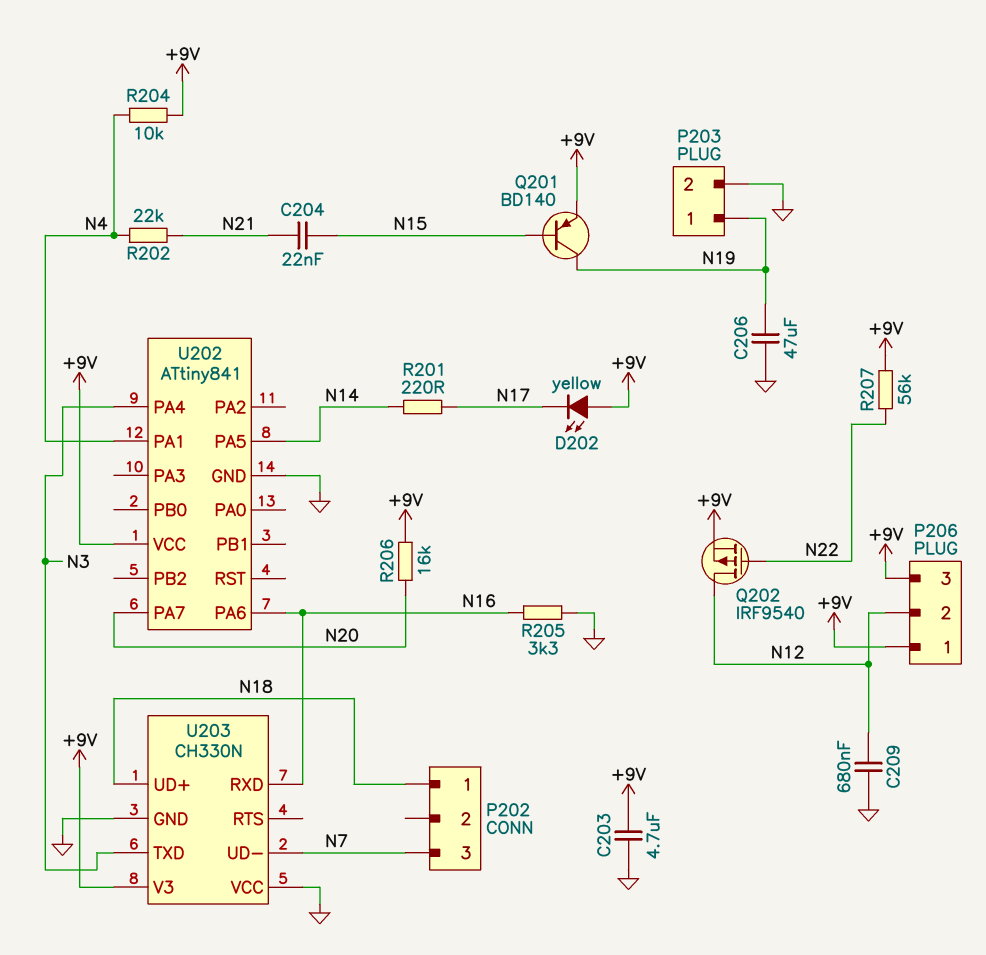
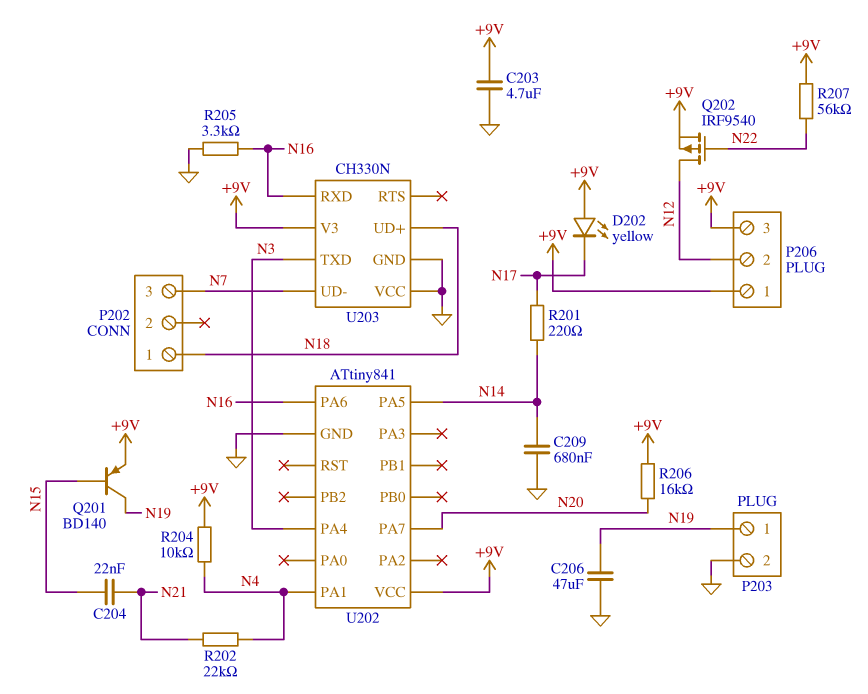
C209: 680nF (GND, N12) -> 680nF (GND, N14)

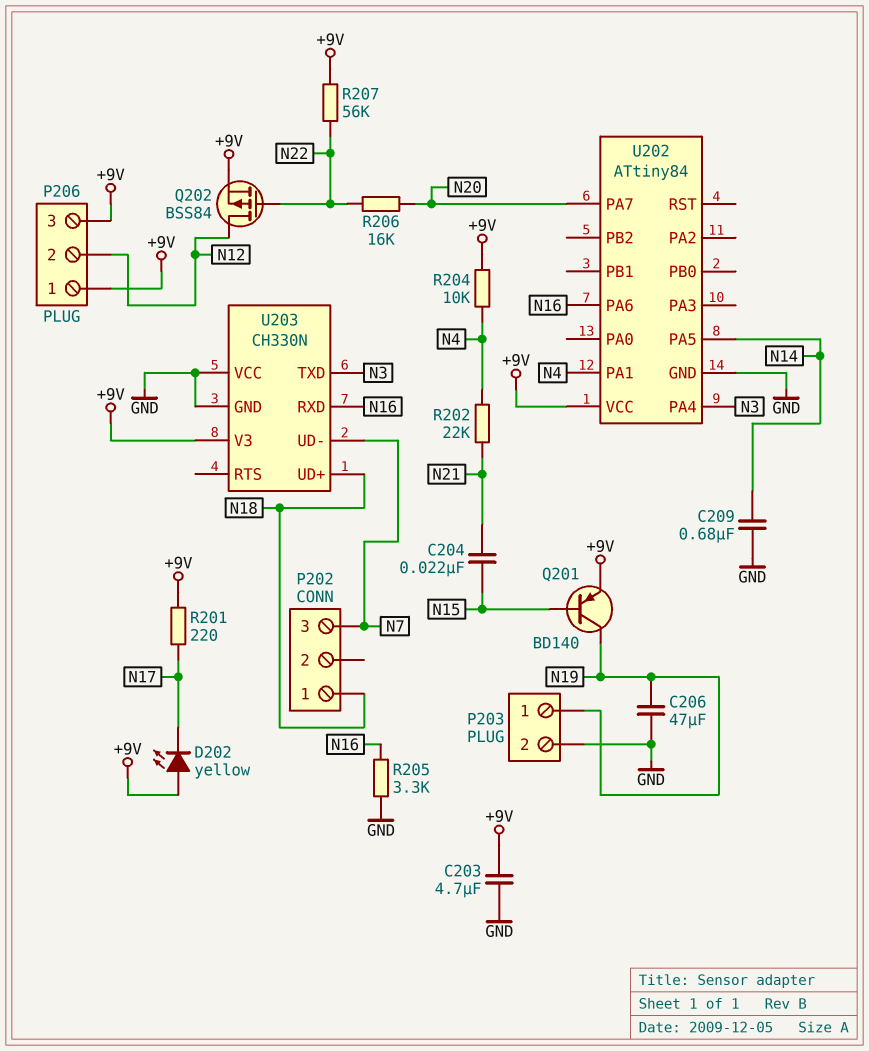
Q202: PMOS IRF9540 (G N22, D N12, S +9V) -> PMOS BSS84 (G N22, D N12, S +9V)
R201: 220 (N14, N17) -> 220 (+9V, N17)
R206: 16k (+9V, N20) -> 16k (N20, N22)
U202: ATtiny841 -> ATtiny84

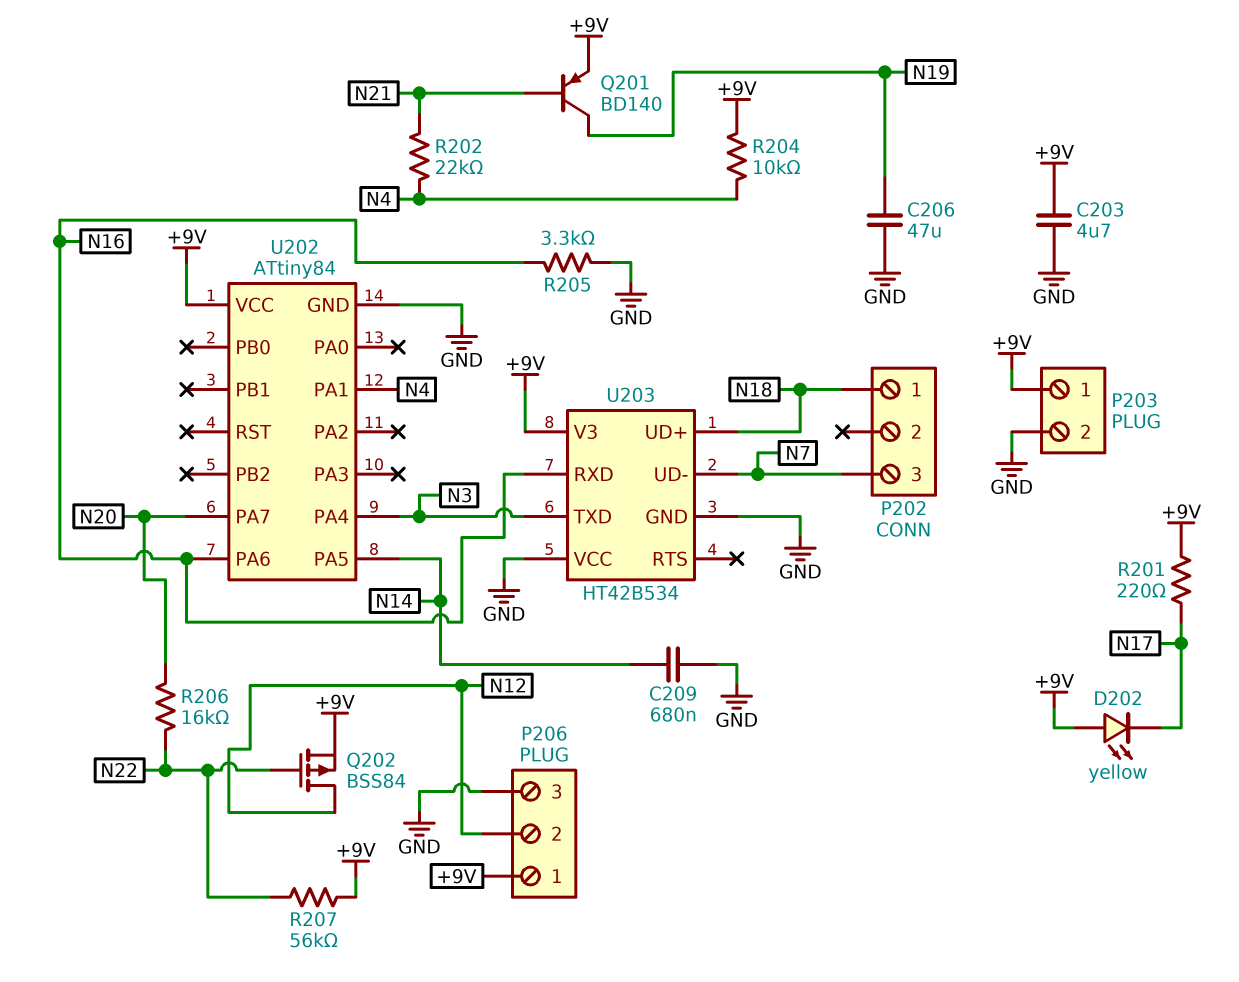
C204: 22nF (N15, N21) -> none
P203 pin 1: N19 -> +9V
P206 pin 3: +9V -> GND
Q201: PNP BD140 (B N15, C N19, E +9V) -> PNP BD140 (B N21, C N19, E +9V)
U203: CH330N -> HT42B534

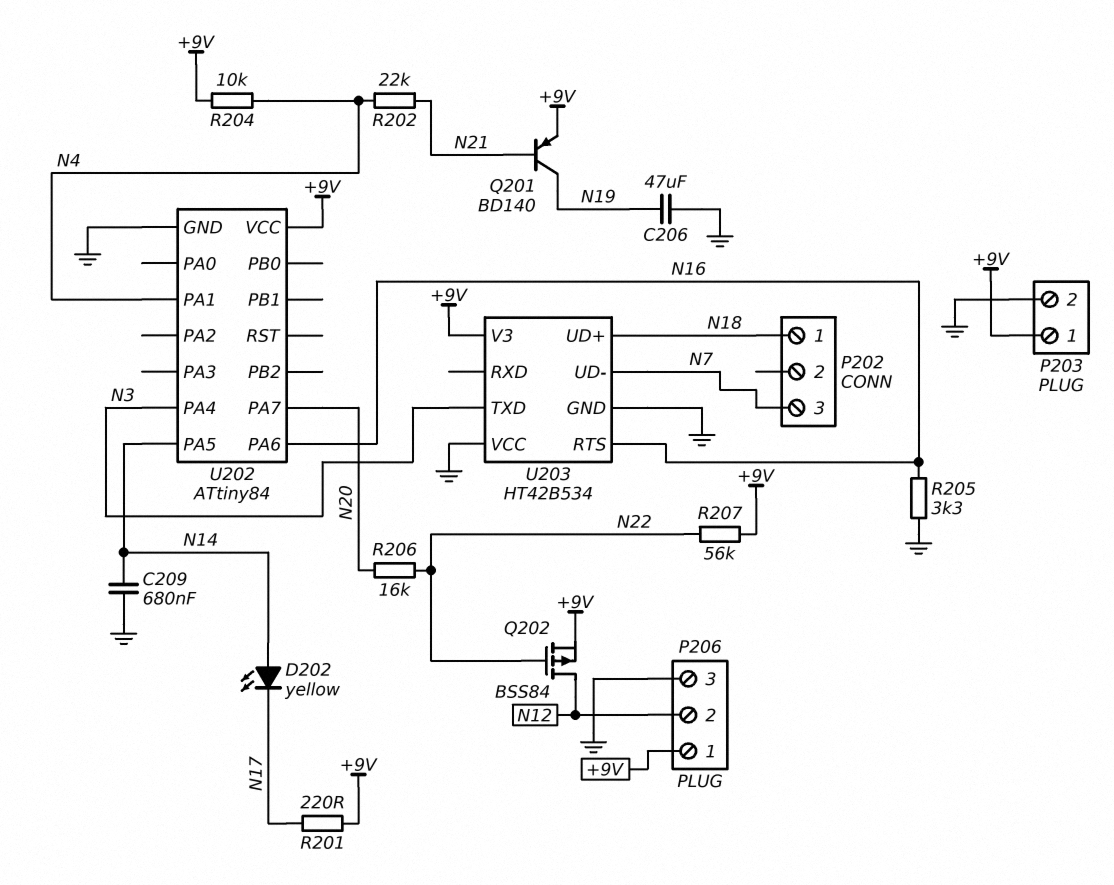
C203: 4.7uF (+9V, GND) -> none
D202: LED yellow (A +9V, K N17) -> LED yellow (A N14, K N17)
U203 pin RTS: none -> N16
U203 pin RXD: N16 -> none

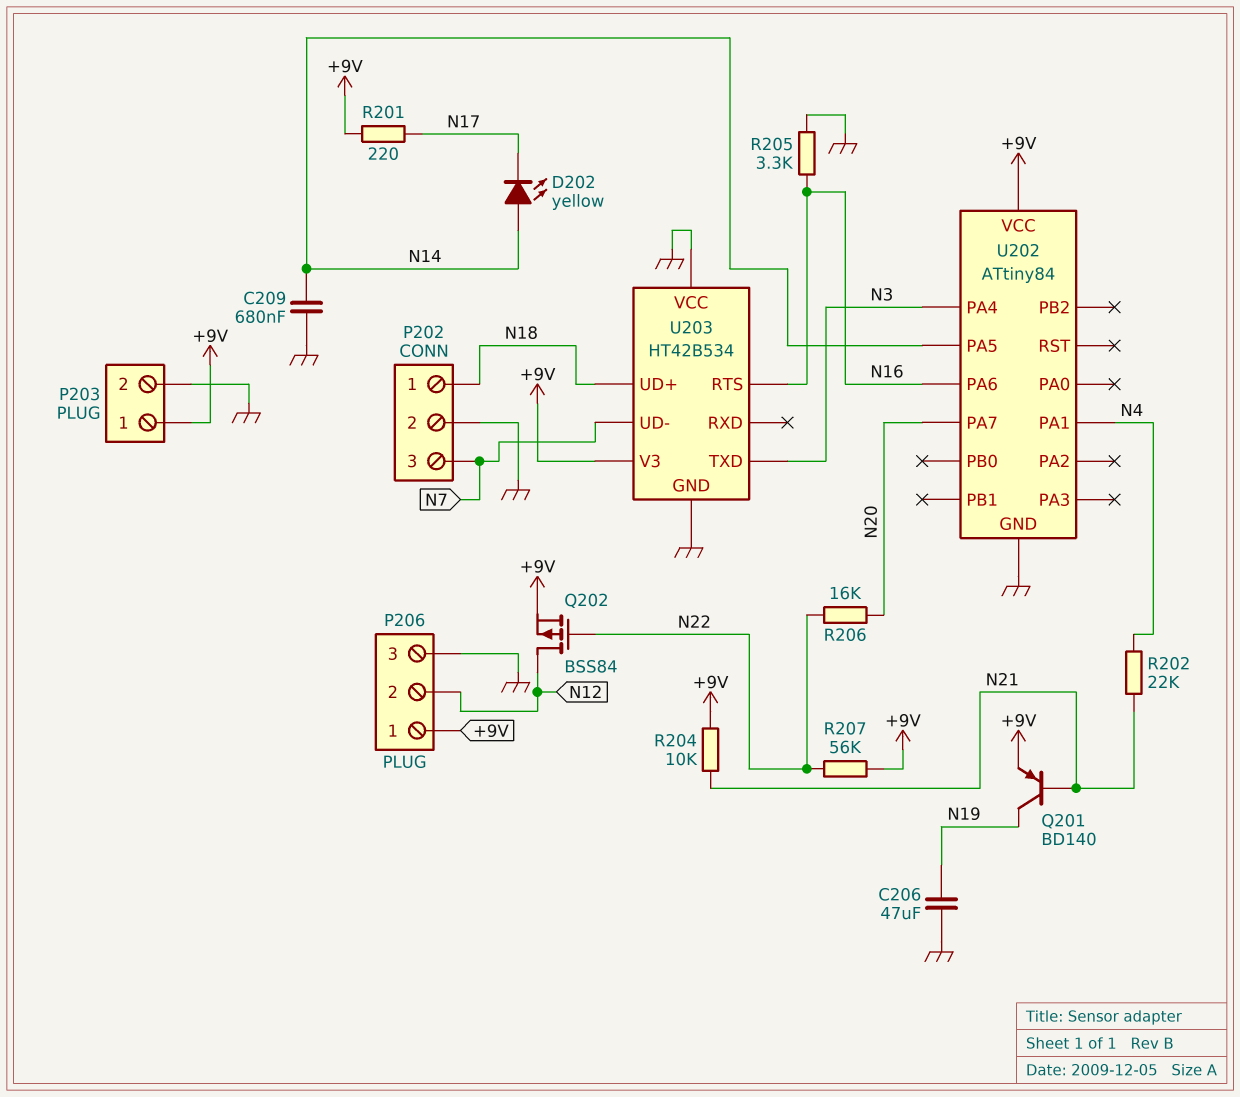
P202 pin 2: none -> GND
R204: 10k (+9V, N4) -> 10k (+9V, N21)

